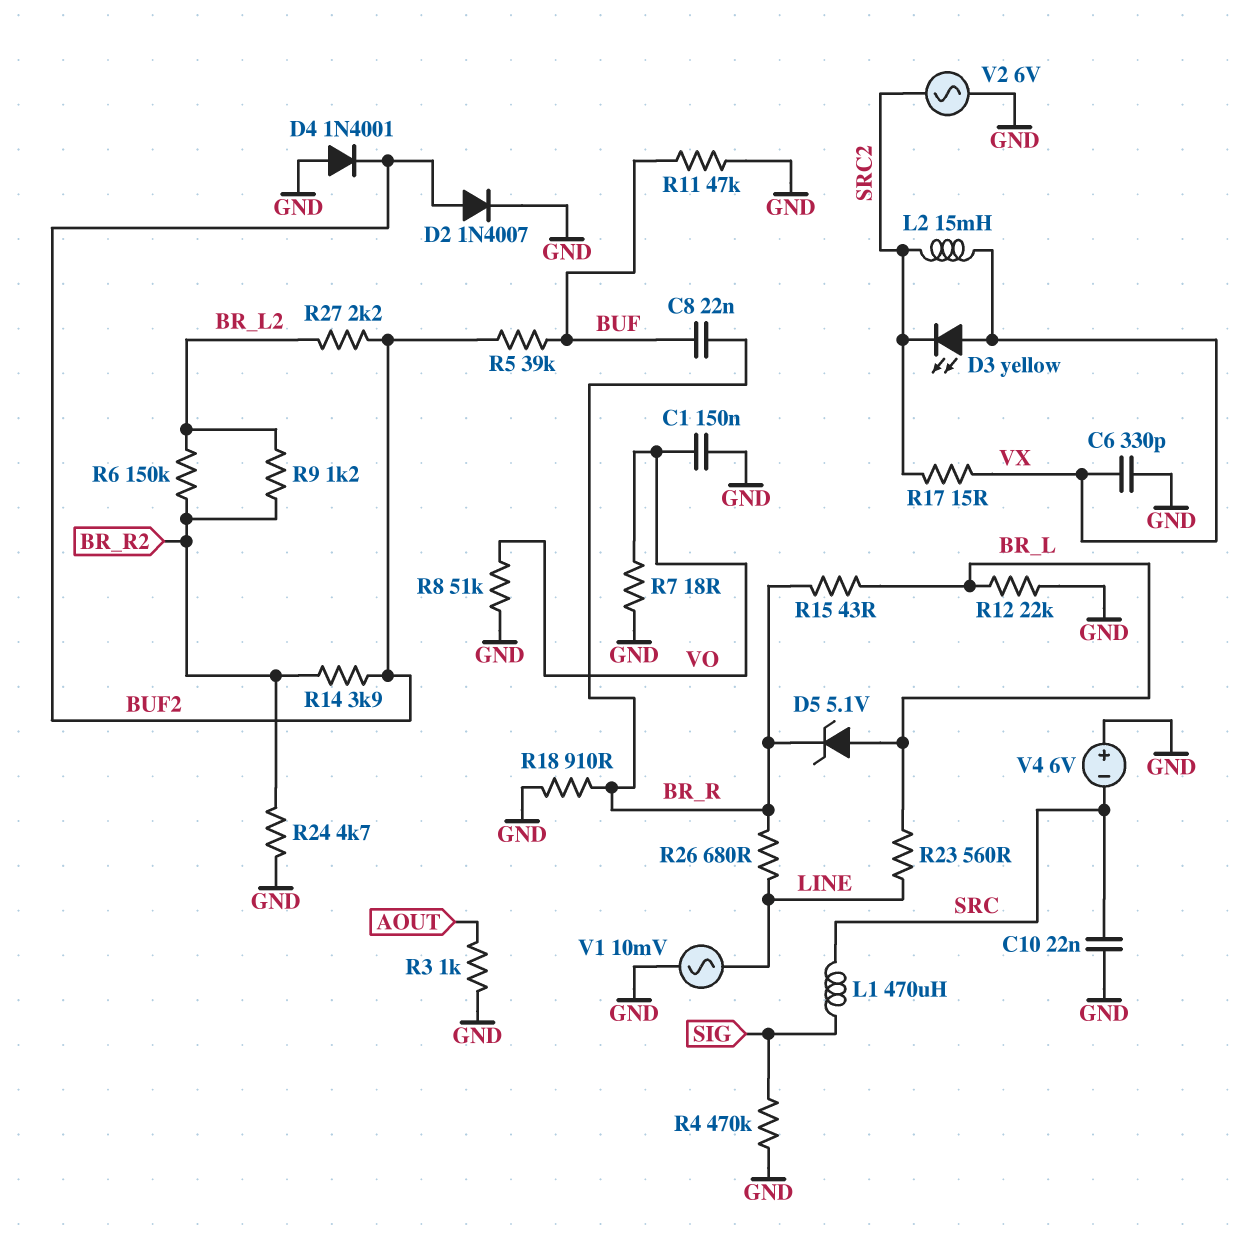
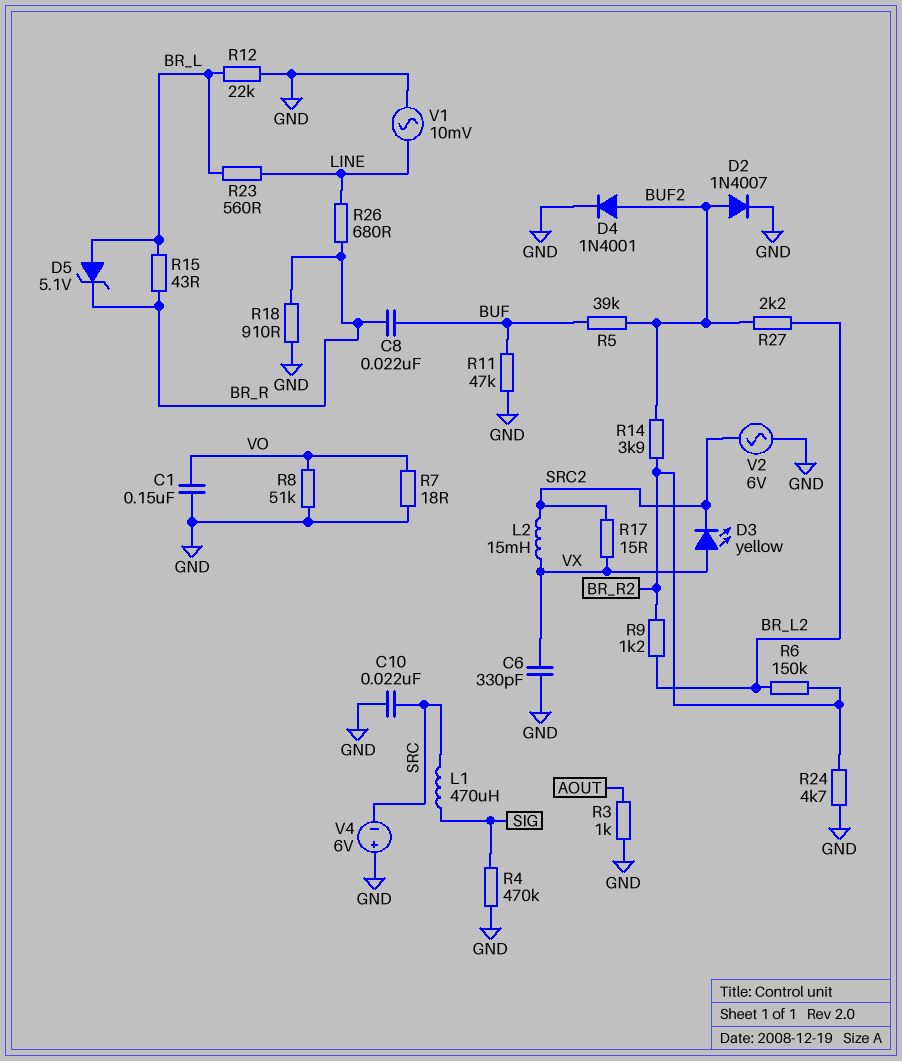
D4: diode 1N4001 (A GND, K BUF2) -> diode 1N4001 (A BUF2, K GND)

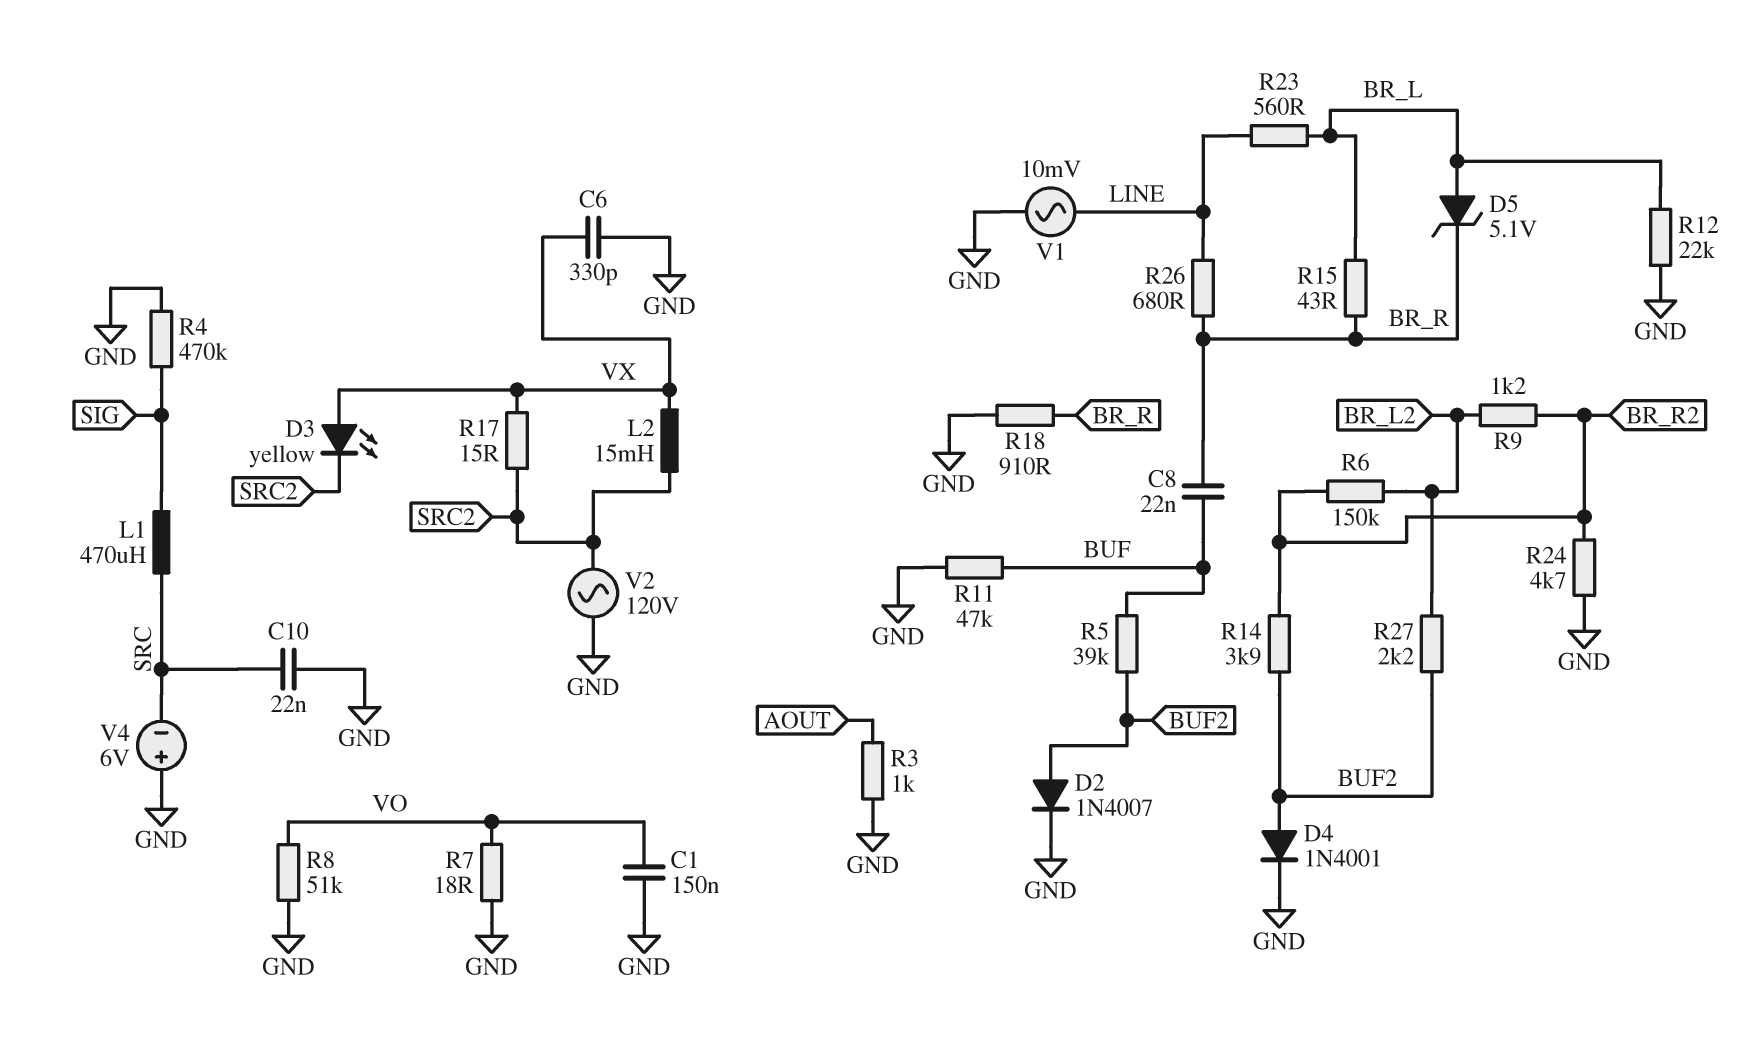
V2: AC 6V (GND, SRC2) -> AC 120V (GND, SRC2)

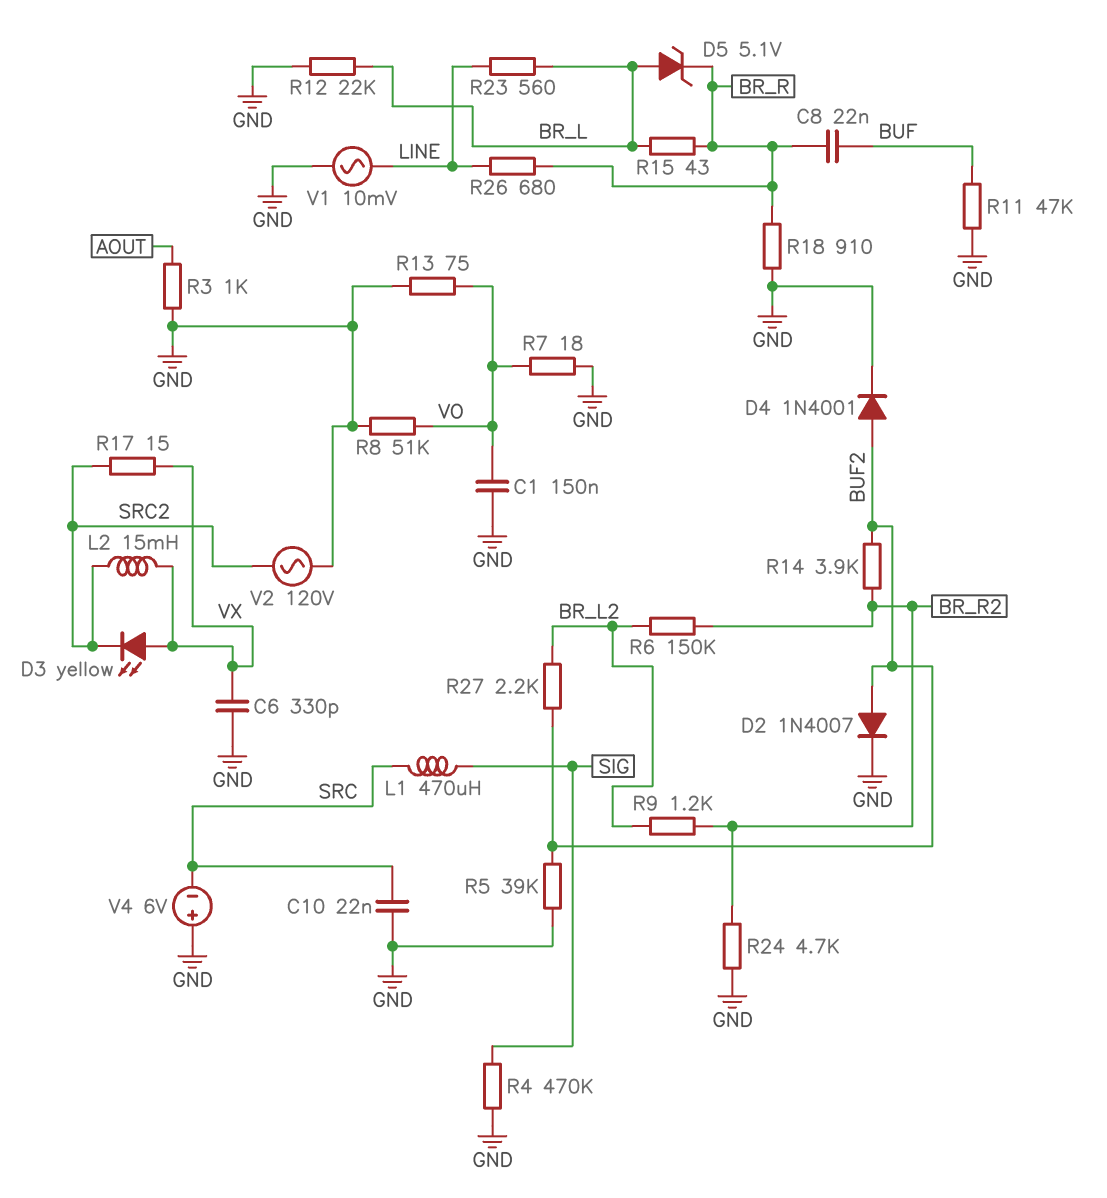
R5: 39k (BUF, BUF2) -> 39k (BUF2, GND)
R13: none -> 75 (GND, VO)

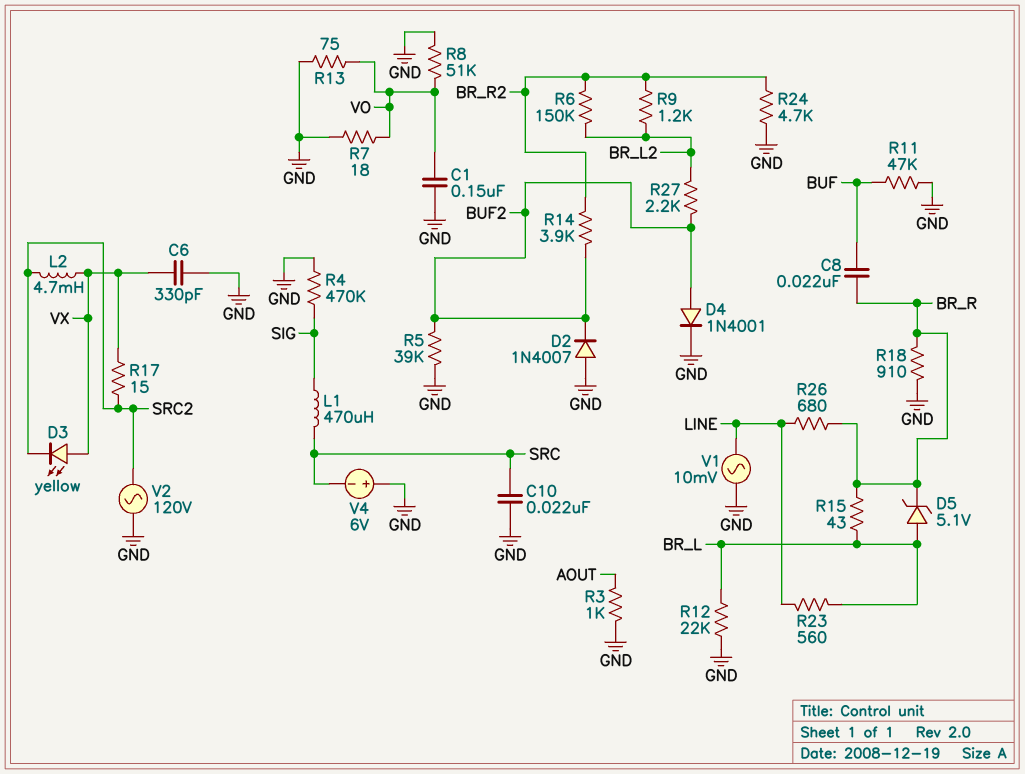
D2: diode 1N4007 (A BUF2, K GND) -> diode 1N4007 (A GND, K BUF2)
L2: 15mH (SRC2, VX) -> 4.7mH (SRC2, VX)

